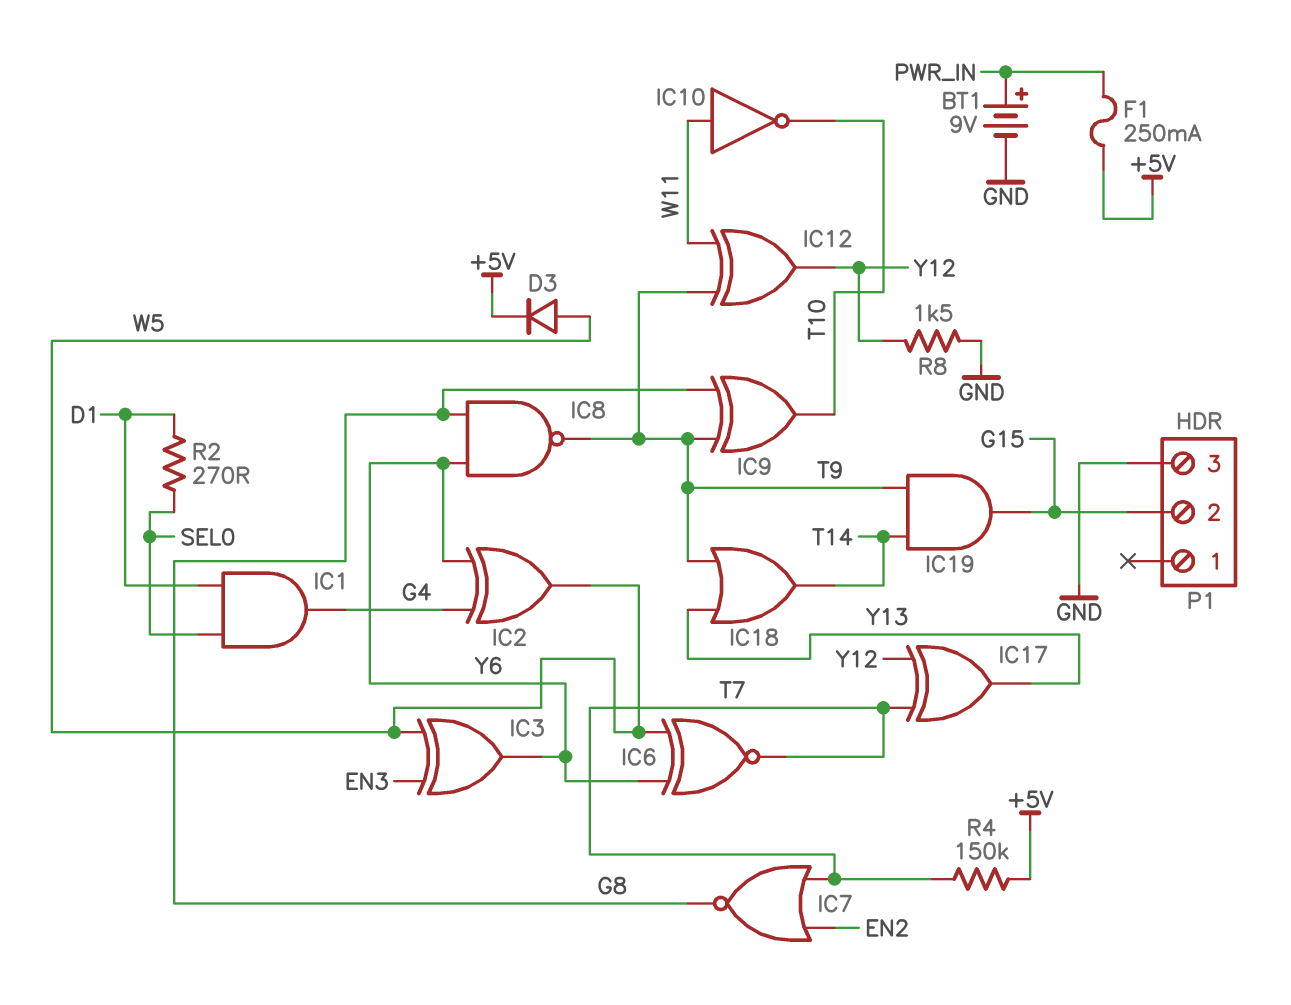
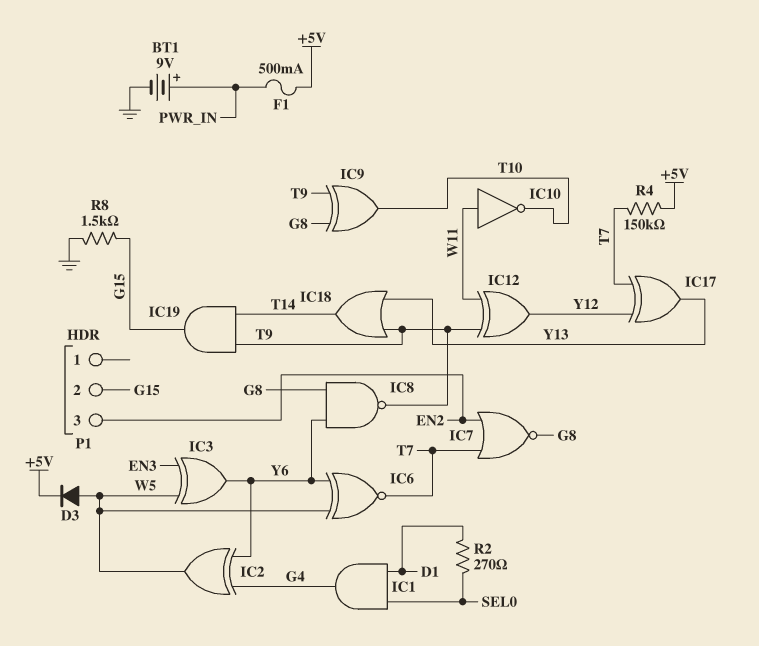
F1: 250mA (+5V, PWR_IN) -> 500mA (+5V, PWR_IN)
P1 pin 3: GND -> EN2
R8: 1.5k (GND, Y12) -> 1.5k (G15, GND)

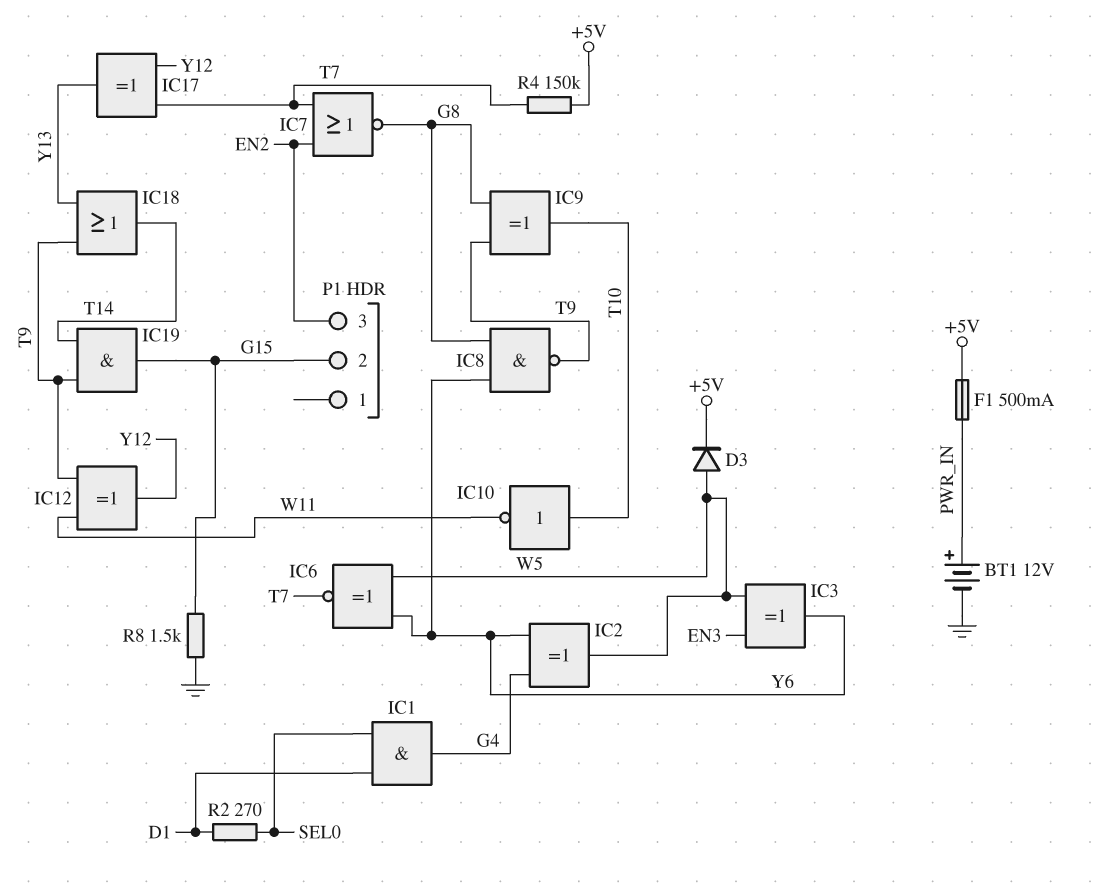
BT1: 9V (plus PWR_IN, minus GND) -> 12V (plus PWR_IN, minus GND)
IC10: NOT (in W11, out T10) -> NOT (in T10, out W11)

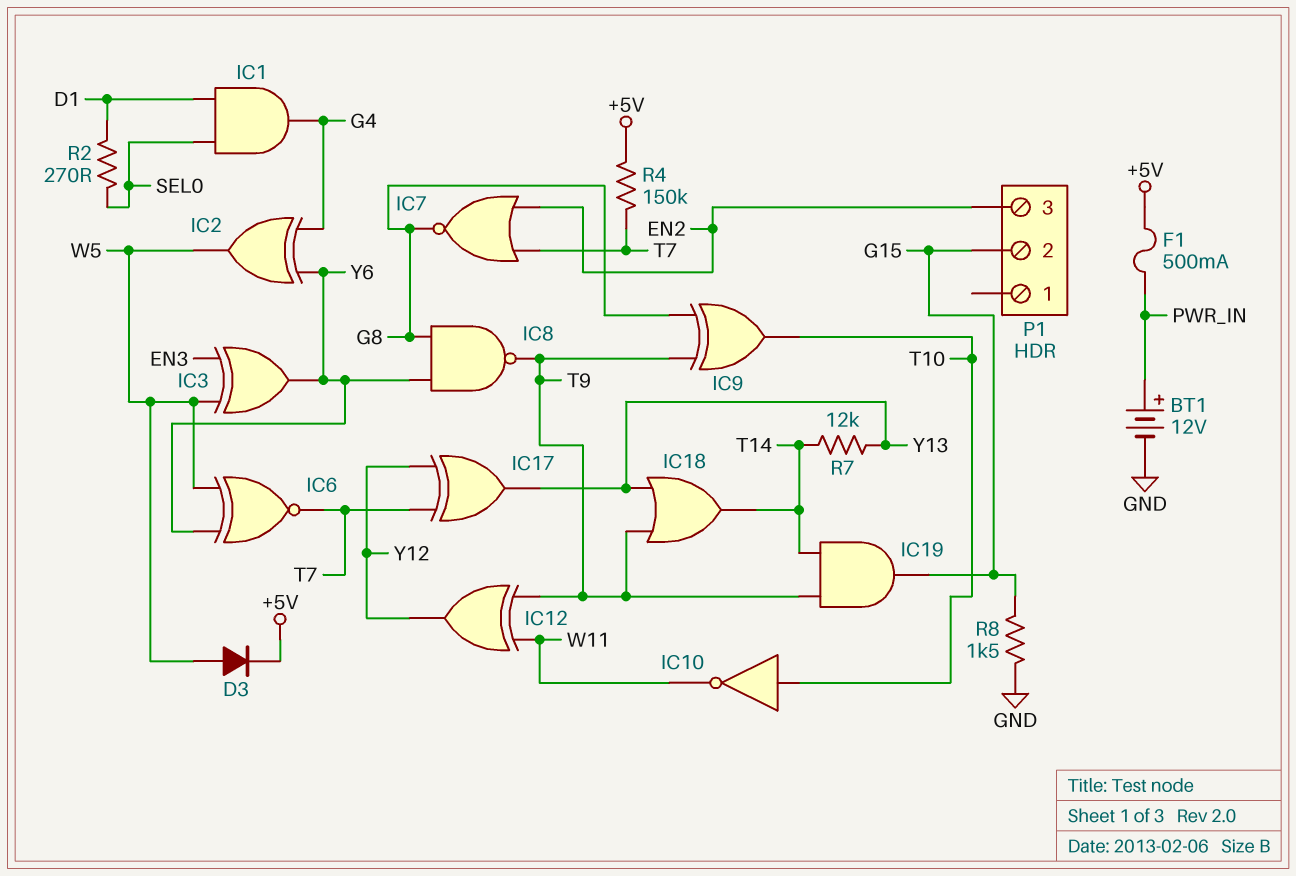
R7: none -> 12k (T14, Y13)

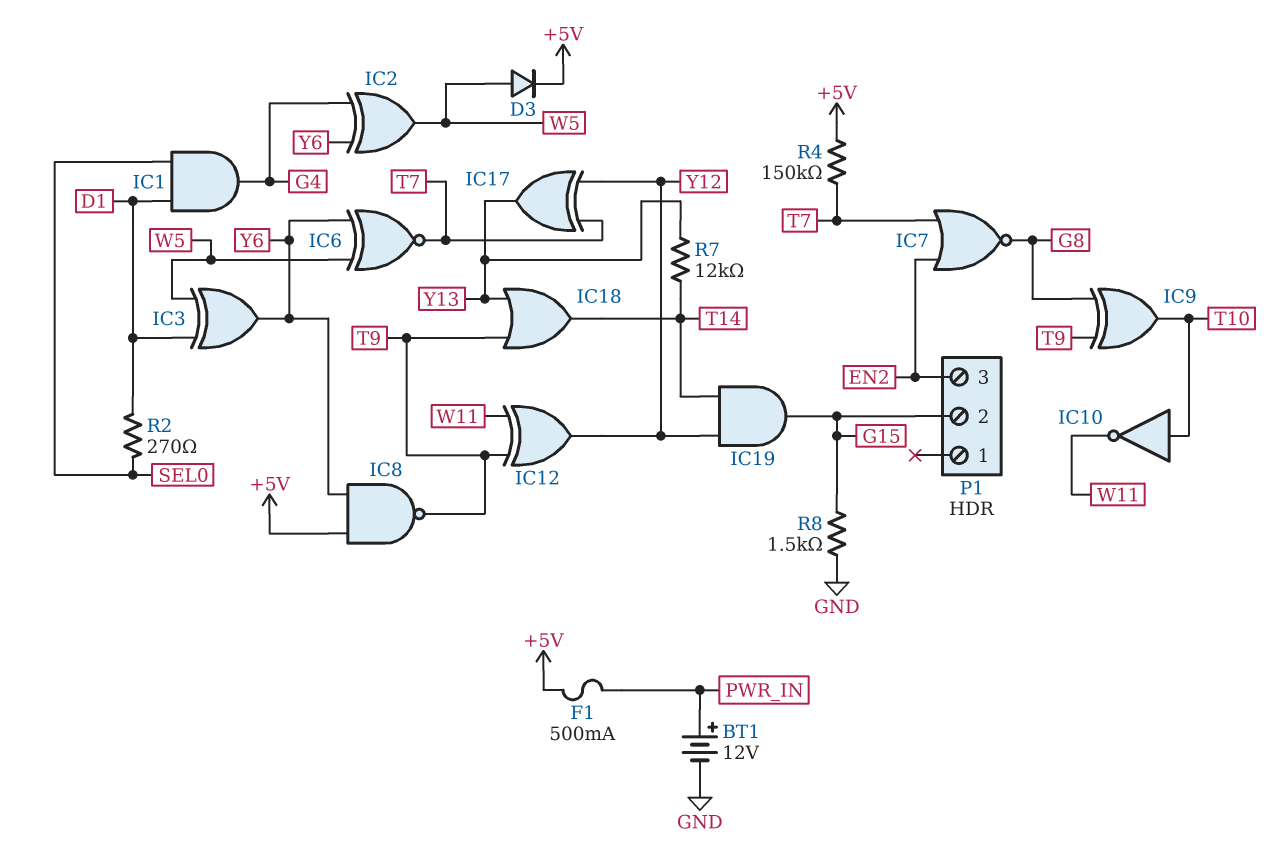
IC3: XOR (in EN3, in W5, out Y6) -> XOR (in D1, in W5, out Y6)
IC8: NAND (in G8, in Y6, out T9) -> NAND (in +5V, in Y6, out T9)
IC19: AND (in T9, in T14, out G15) -> AND (in T14, in Y12, out G15)

